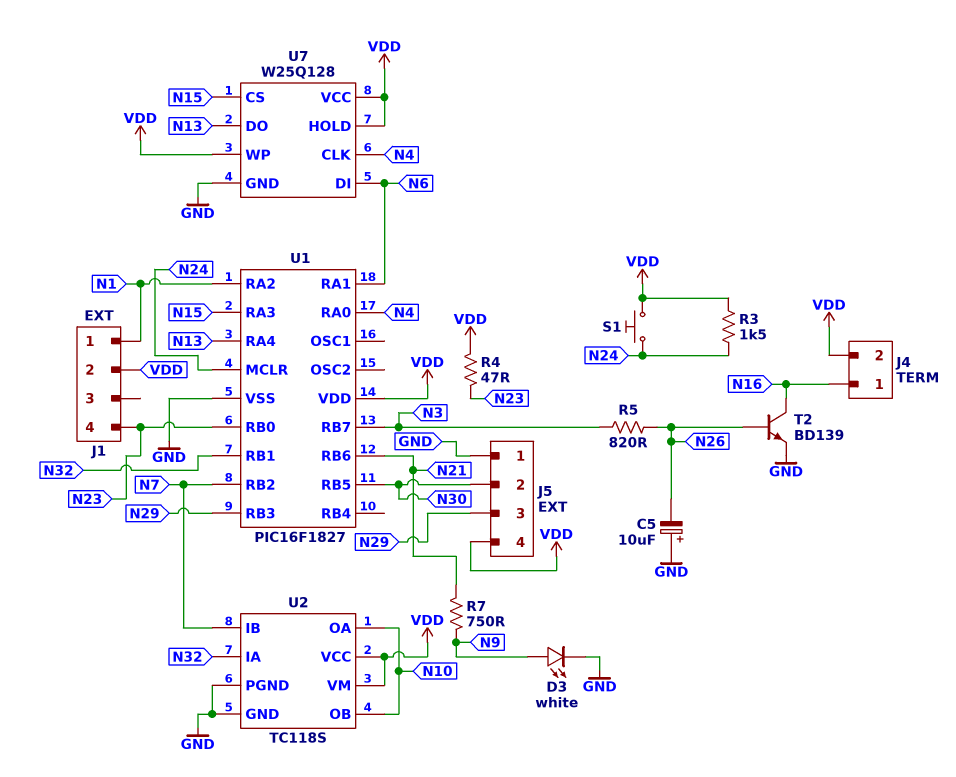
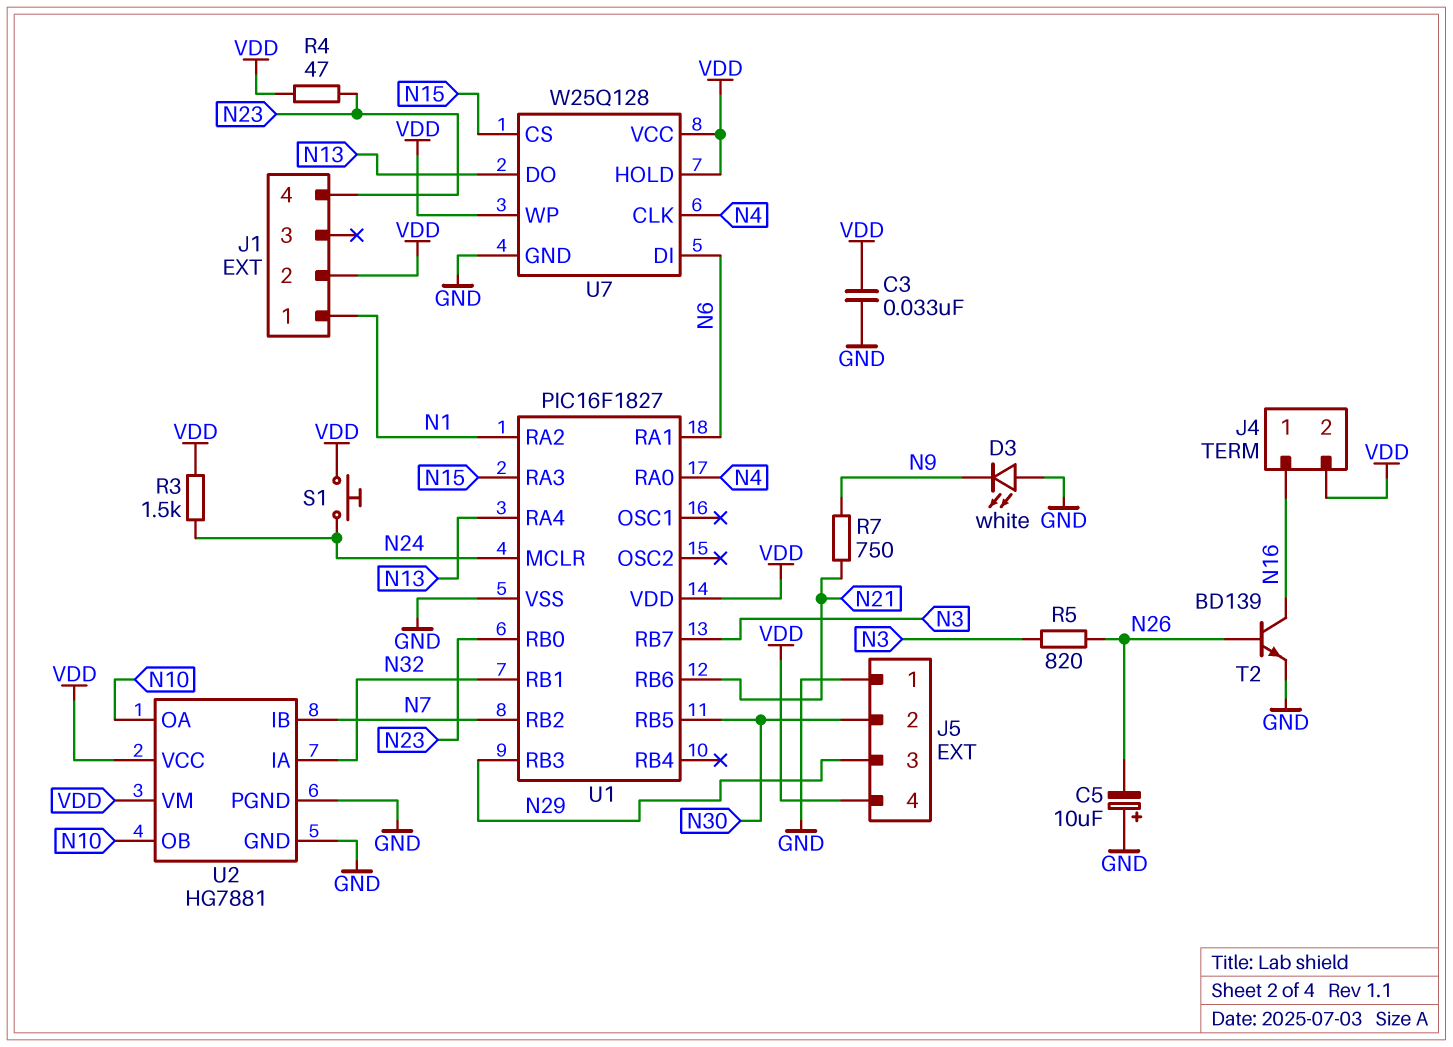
C3: none -> 33nF (GND, VDD)
D3: LED white (A N9, K GND) -> LED white (A GND, K N9)
U2: TC118S -> HG7881

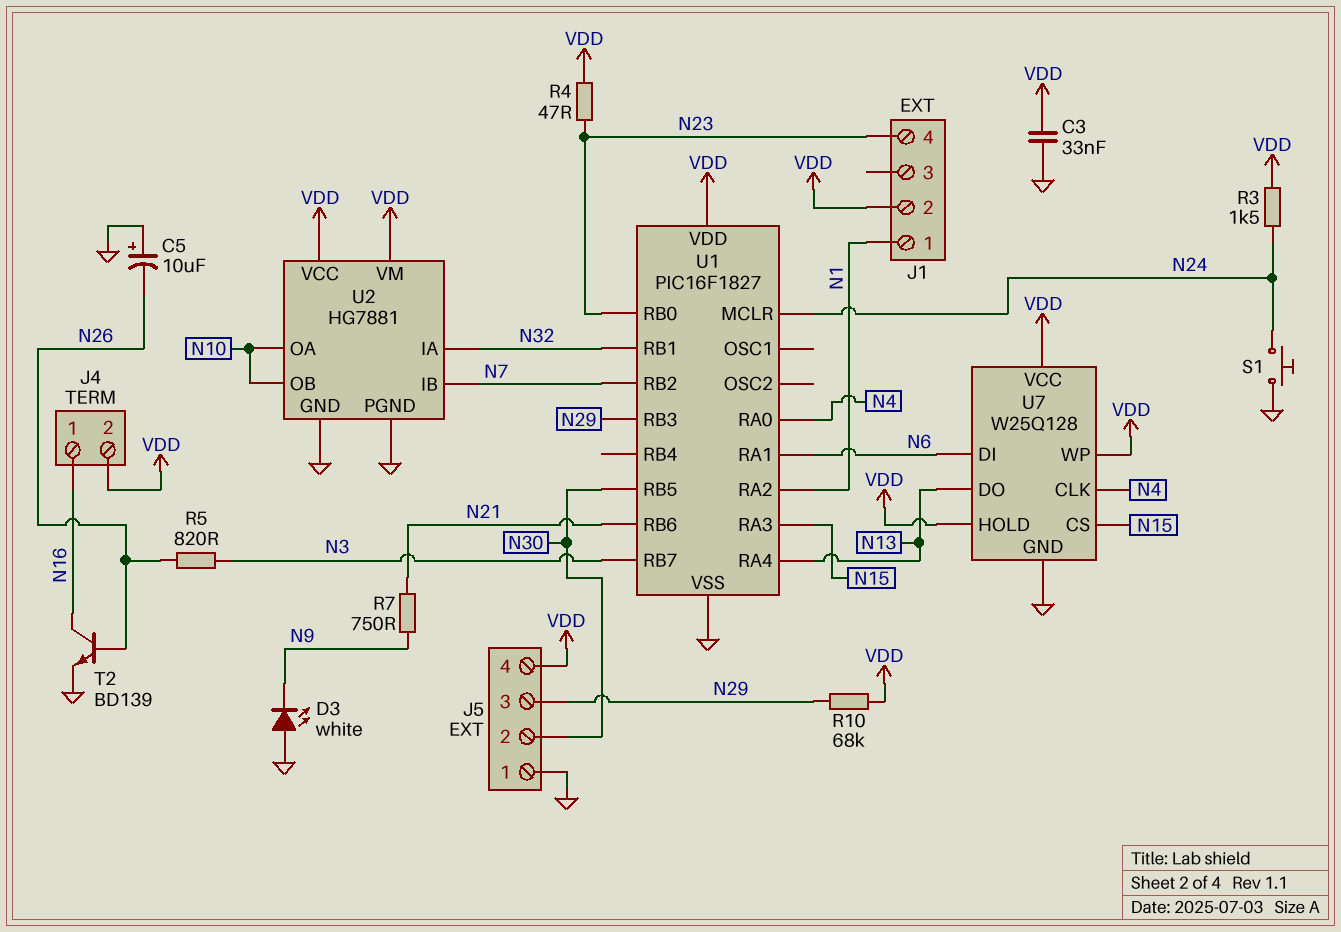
R10: none -> 68k (N29, VDD)
S1: button (N24, VDD) -> button (GND, N24)

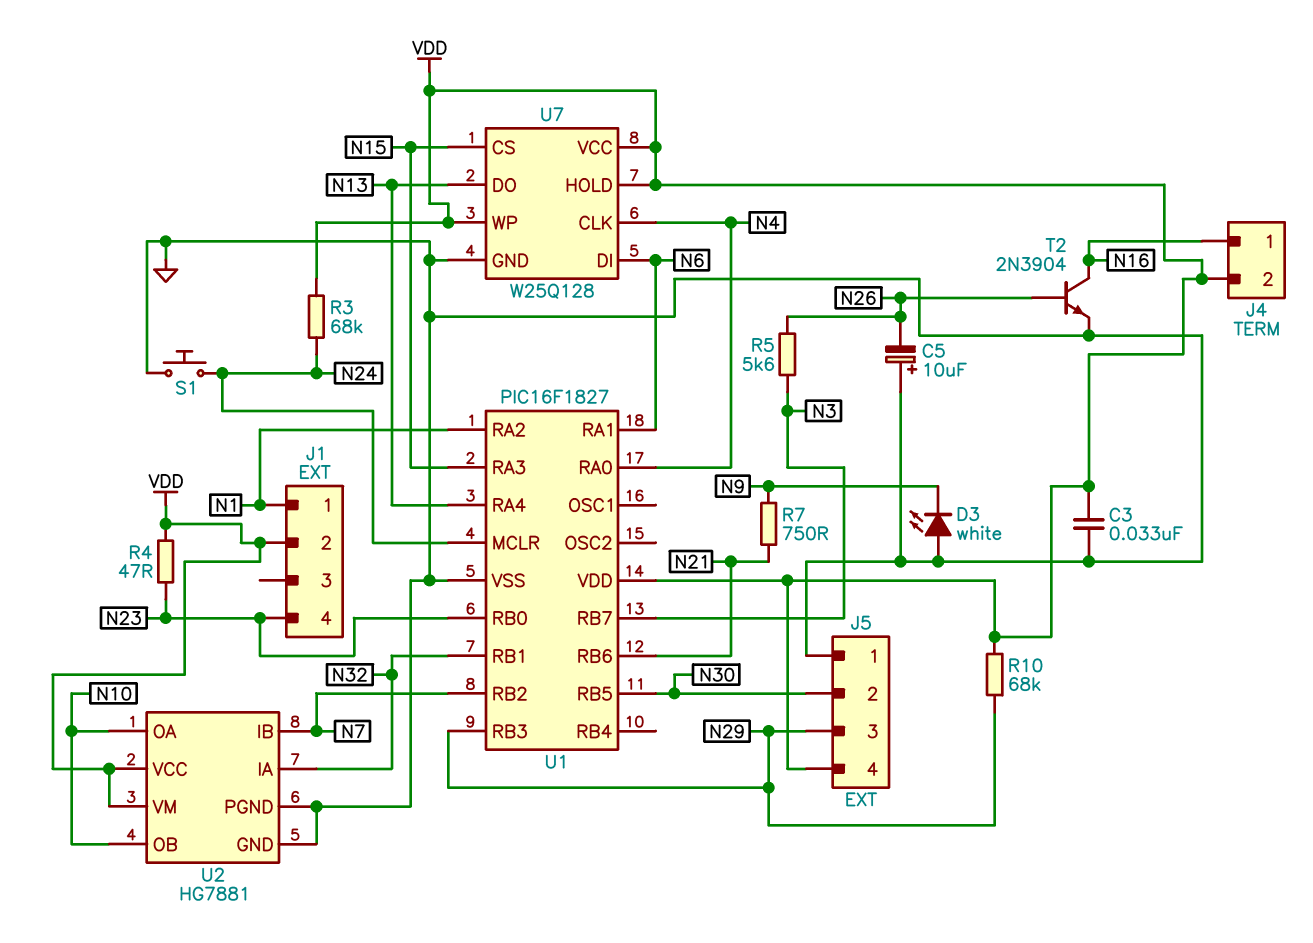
R3: 1.5k (N24, VDD) -> 68k (N24, VDD)
R5: 820 (N3, N26) -> 5.6k (N3, N26)
T2: NPN BD139 (B N26, C N16, E GND) -> NPN 2N3904 (B N26, C N16, E GND)

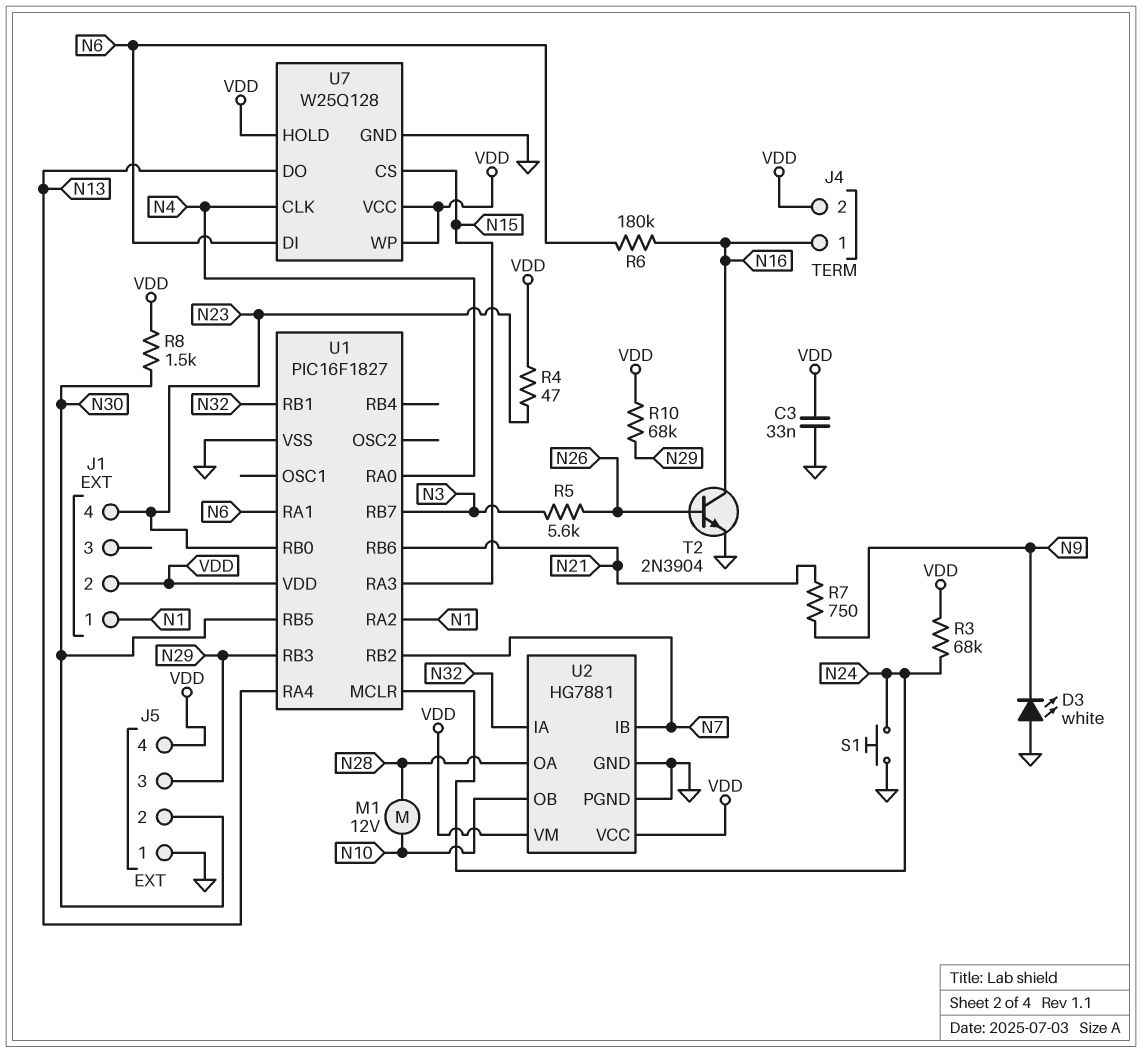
C5: 10uF (plus GND, minus N26) -> none
M1: none -> motor 12V (N10, N28)
R6: none -> 180k (N6, N16)
R8: none -> 1.5k (N30, VDD)
U2 pin OA: N10 -> N28

